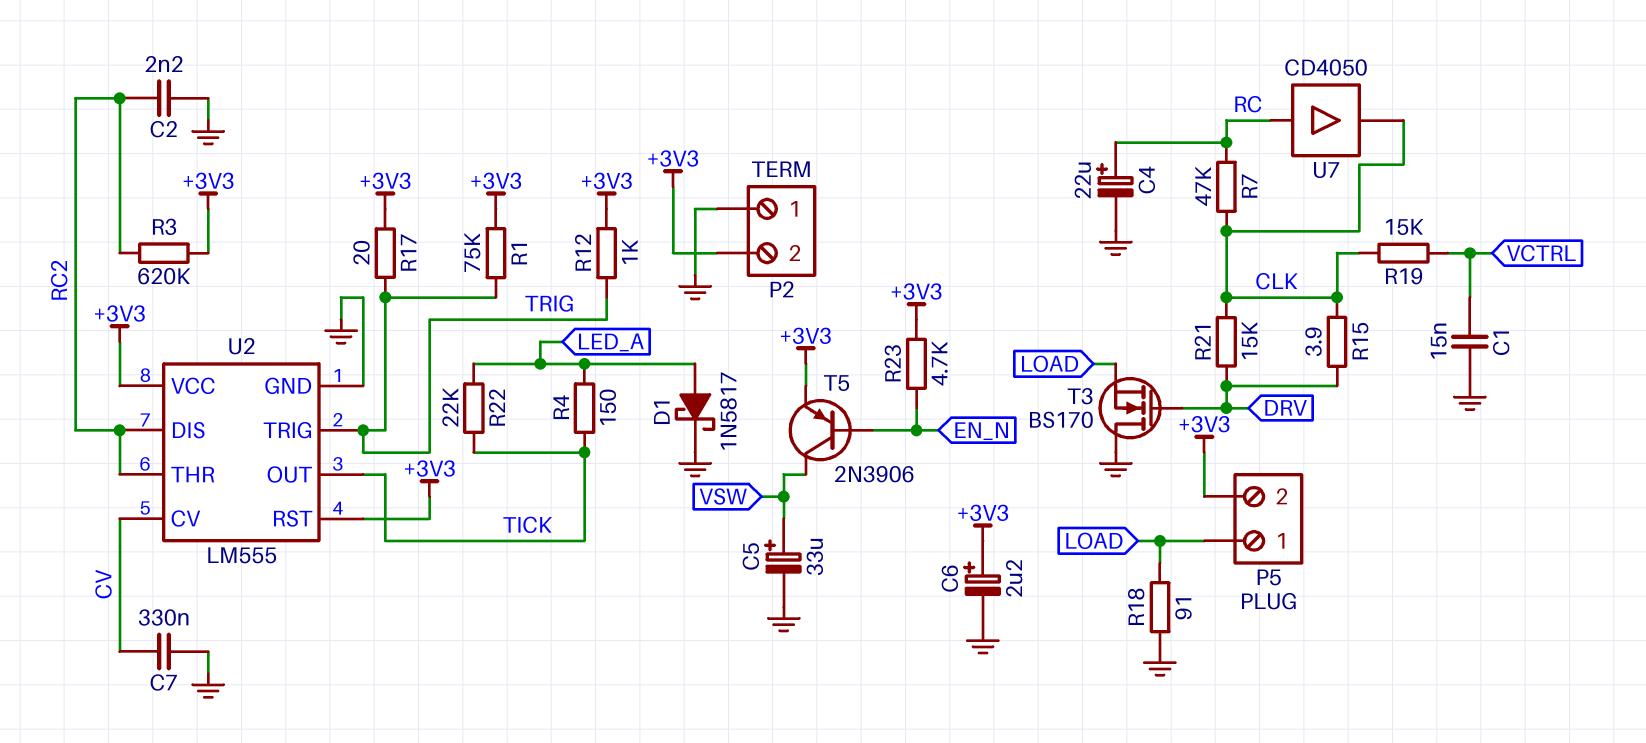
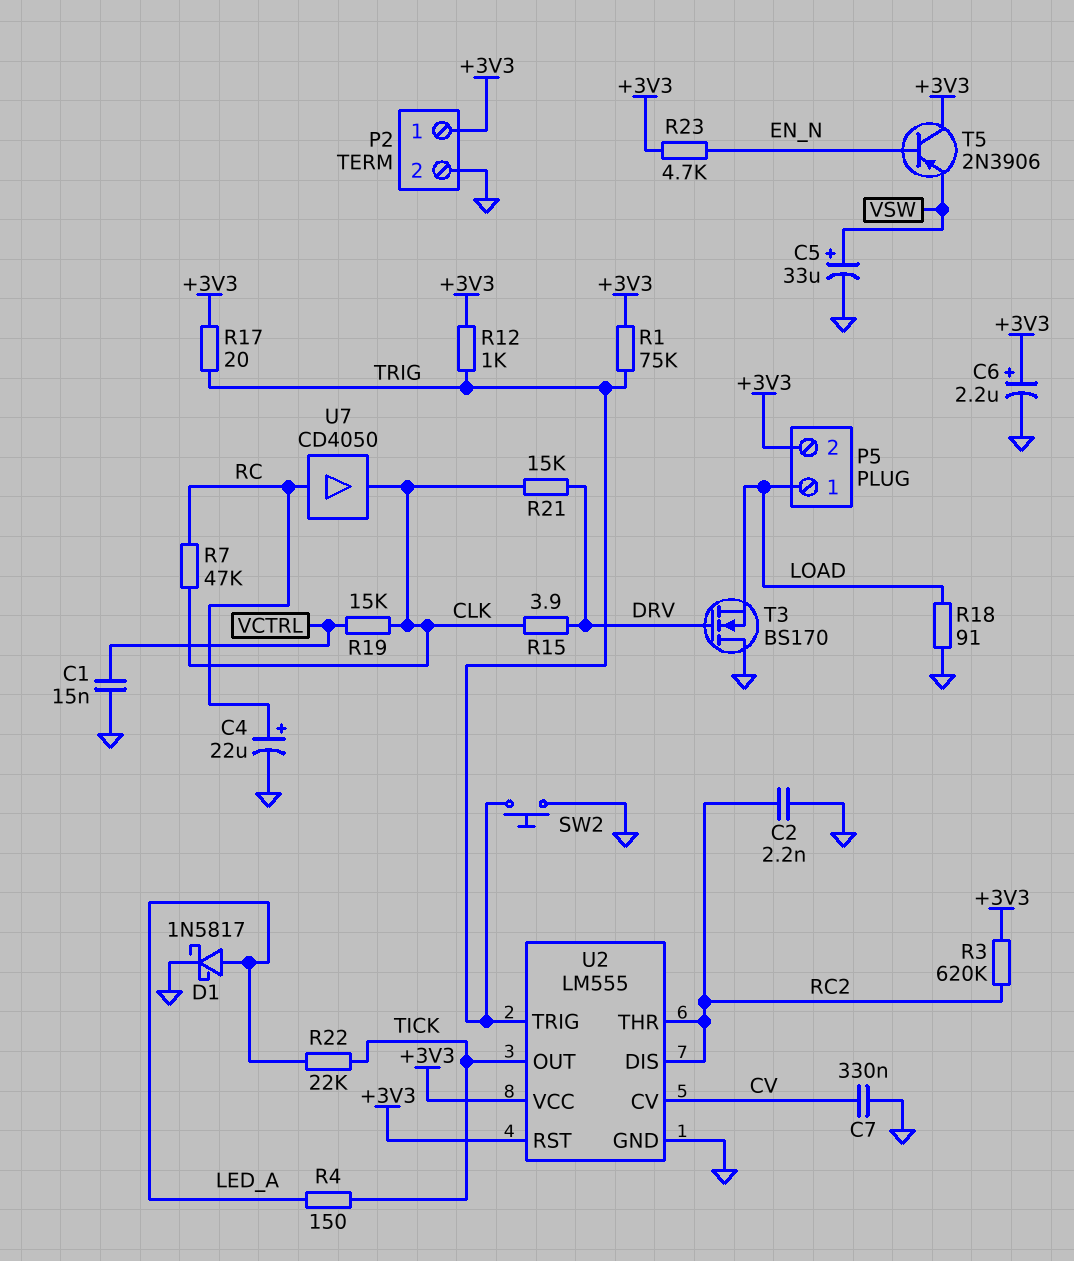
P2 pin 1: GND -> +3V3
P2 pin 2: +3V3 -> GND
SW2: none -> button (GND, TRIG)
T5: PNP 2N3906 (B EN_N, C VSW, E +3V3) -> PNP 2N3906 (B EN_N, C +3V3, E VSW)

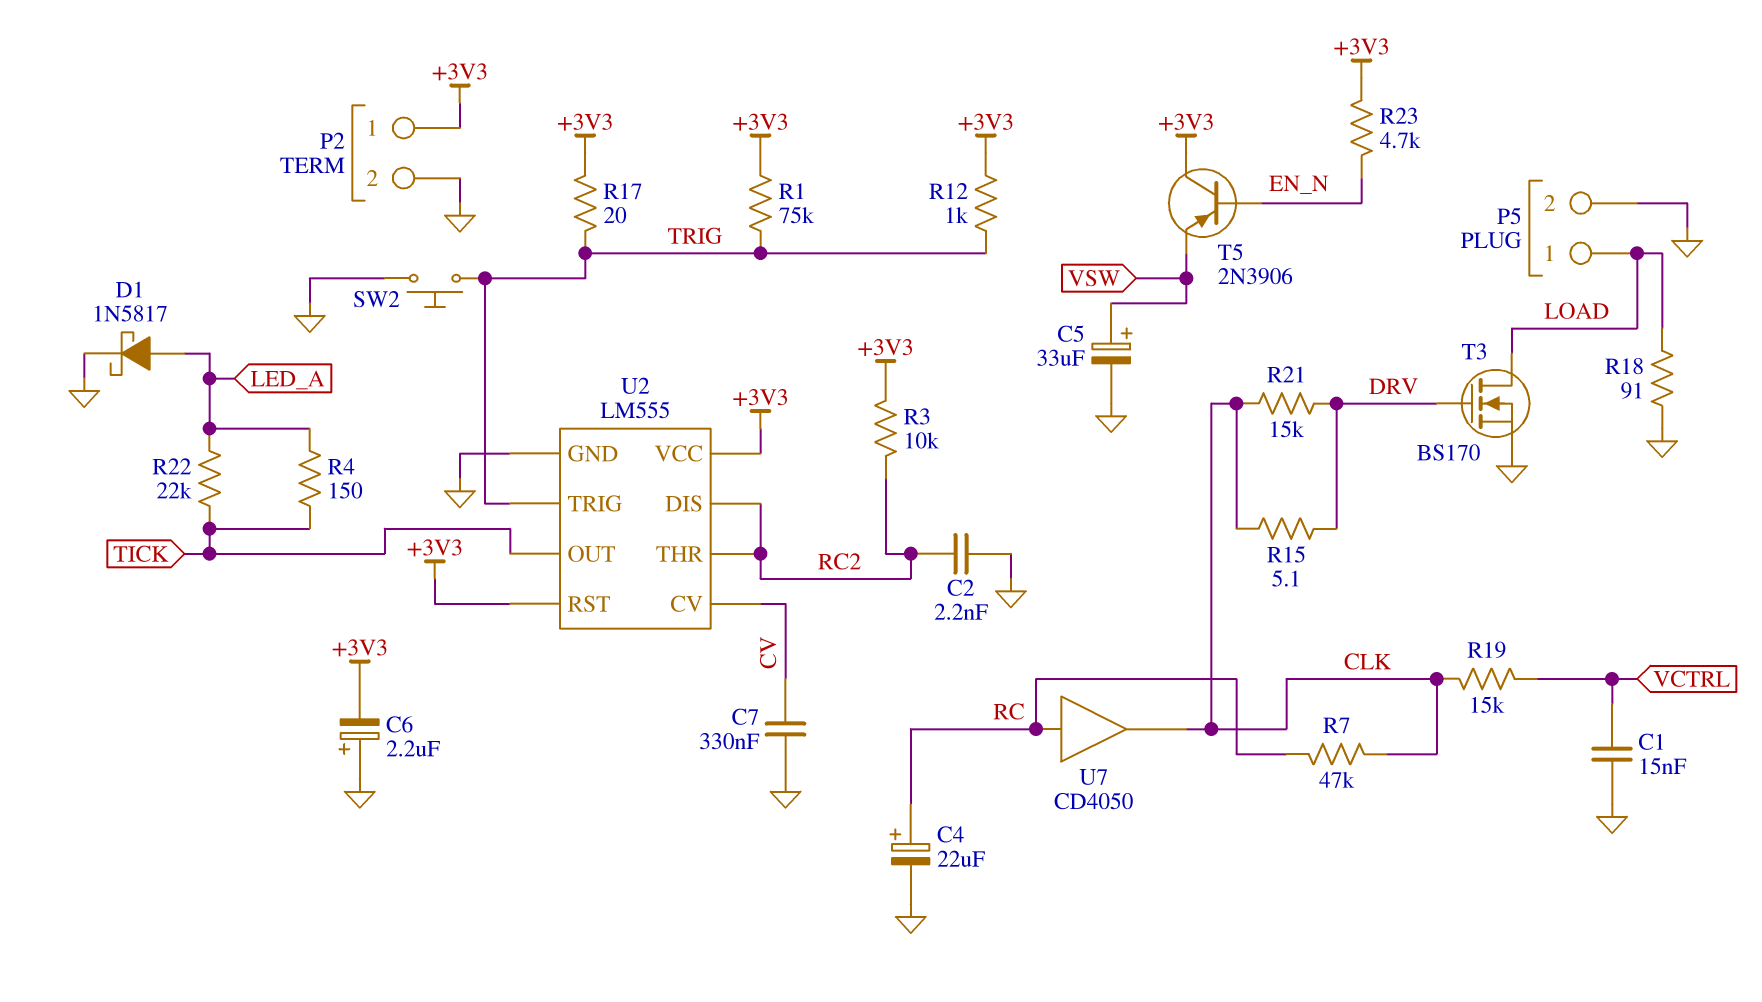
C6: 2.2uF (plus +3V3, minus GND) -> 2.2uF (plus GND, minus +3V3)
P5 pin 2: +3V3 -> GND
R3: 620k (+3V3, RC2) -> 10k (+3V3, RC2)
R15: 3.9 (CLK, DRV) -> 5.1 (CLK, DRV)
T3: NMOS BS170 (G DRV, D GND, S LOAD) -> NMOS BS170 (G DRV, D LOAD, S GND)

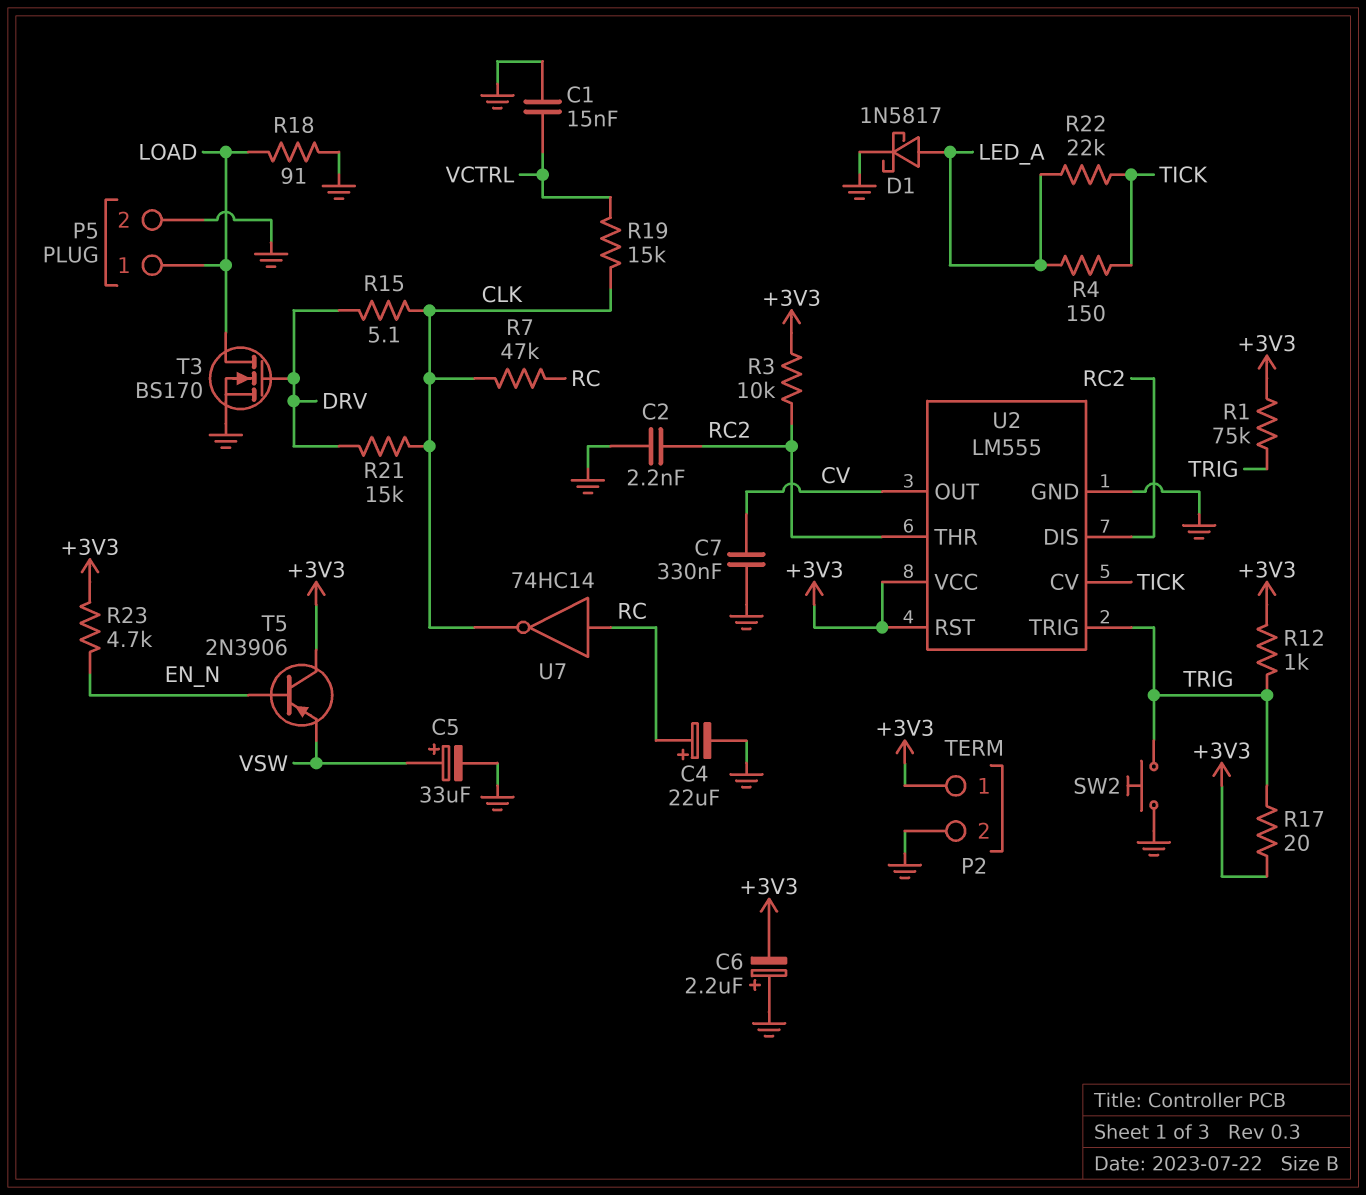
U2 pin CV: CV -> TICK
U2 pin OUT: TICK -> CV
U7: buffer CD4050 (in RC, out CLK) -> NOT 74HC14 (in RC, out CLK)

